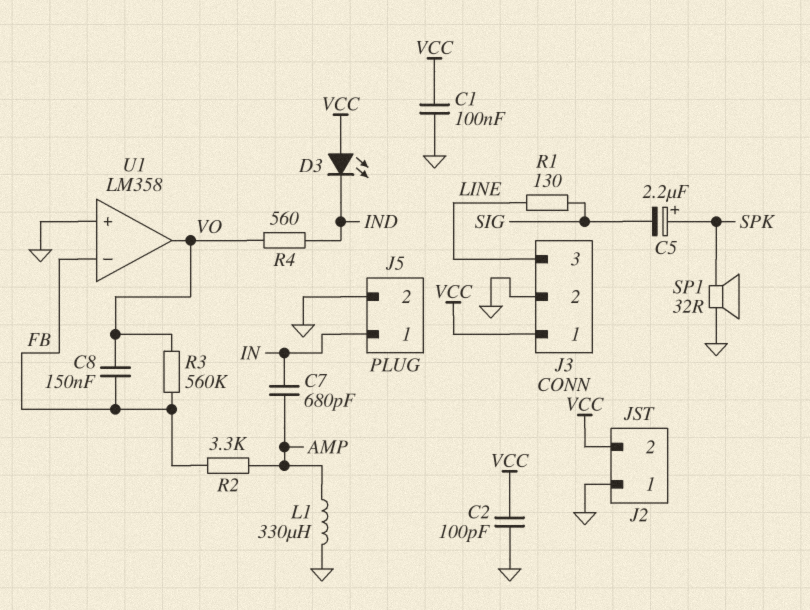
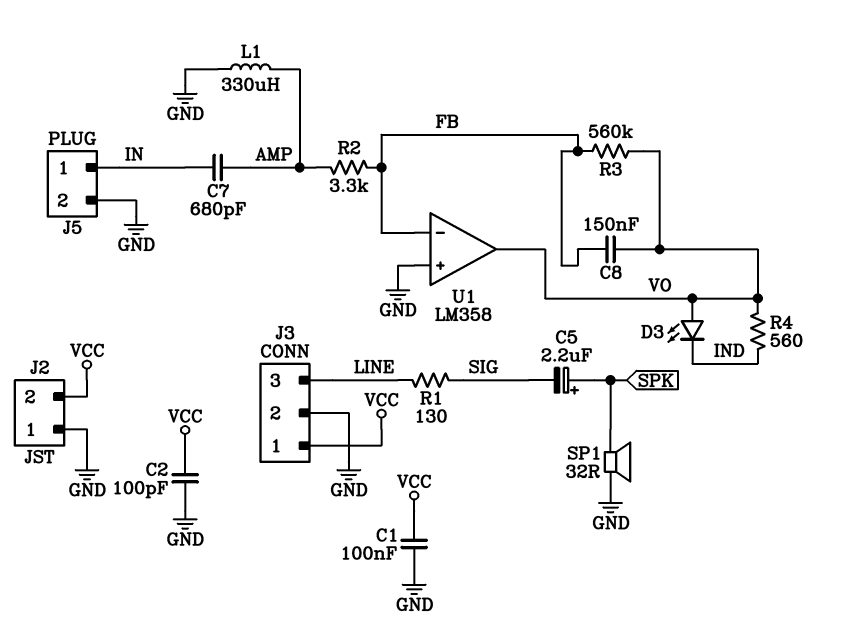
D3: LED (A VCC, K IND) -> LED (A VO, K IND)

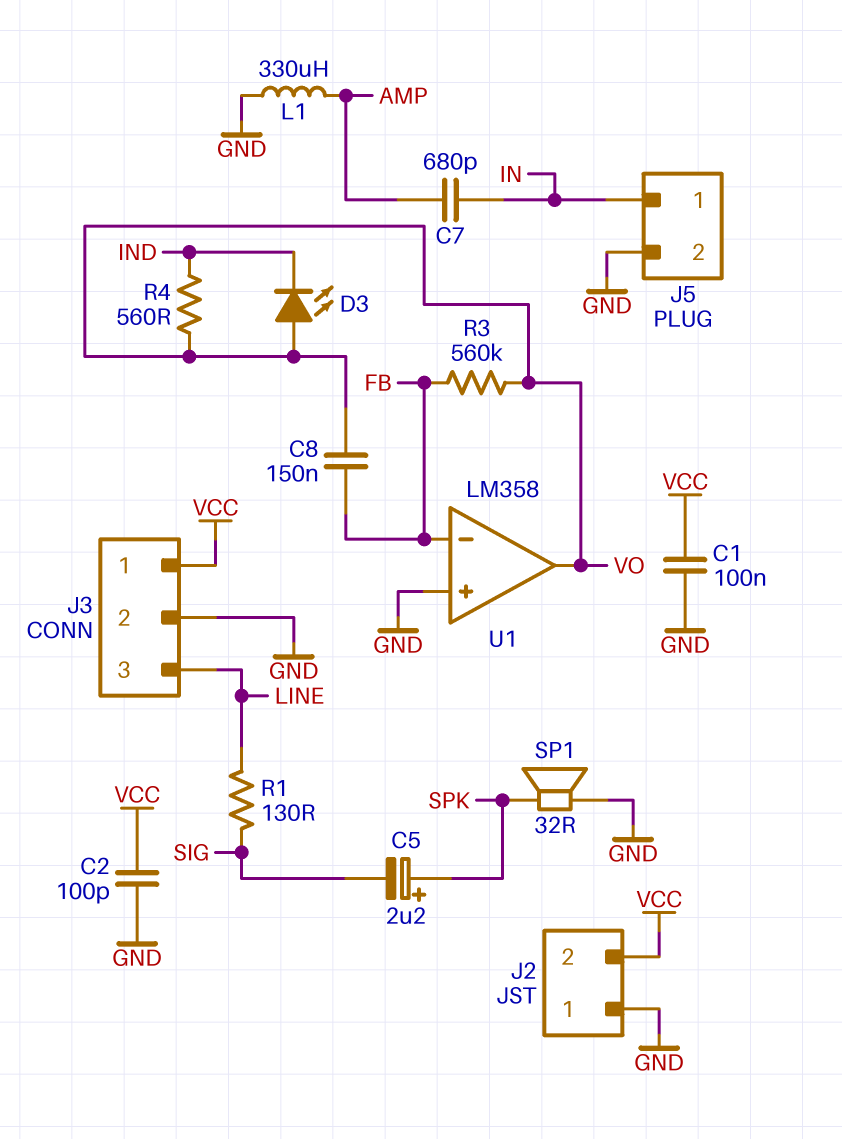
R2: 3.3k (AMP, FB) -> none

